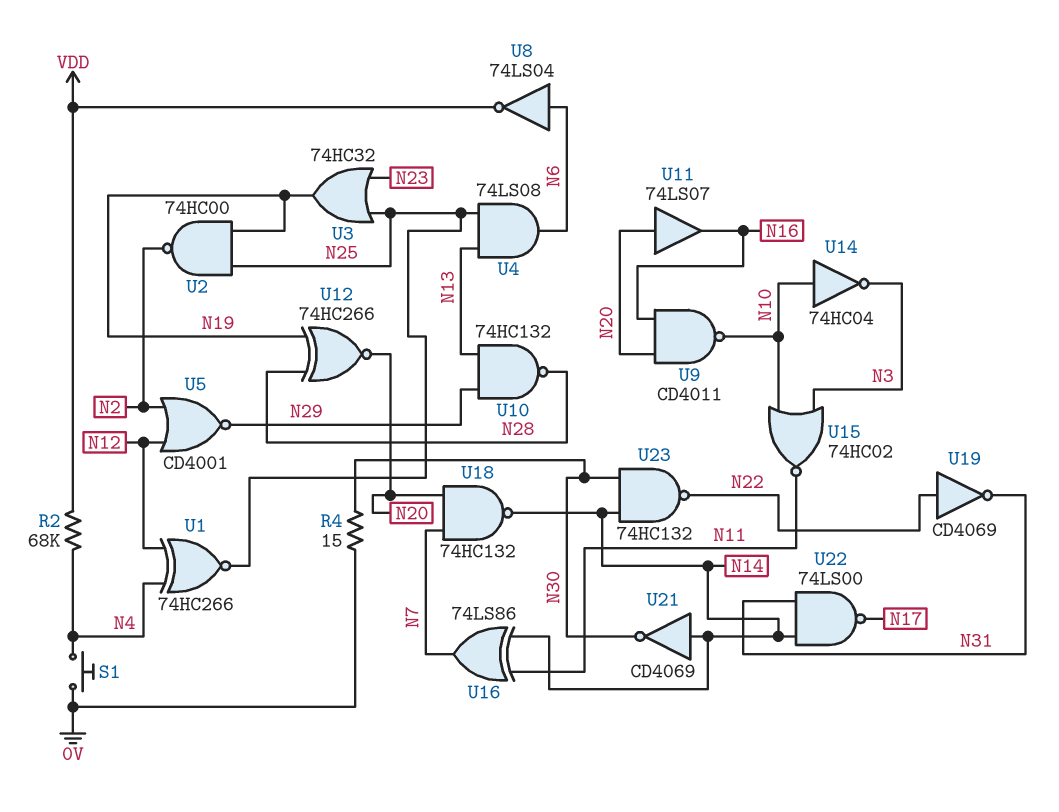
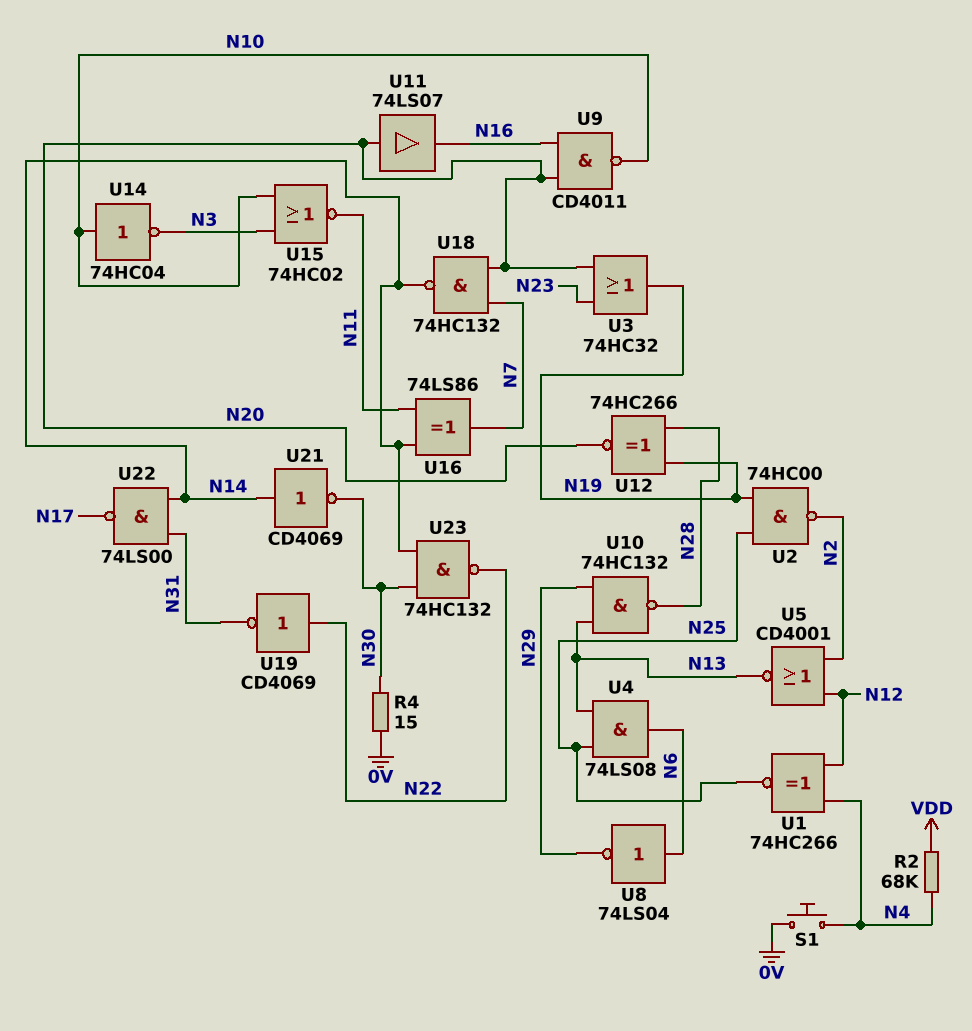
U3: OR 74HC32 (in N23, in N25, out N19) -> OR 74HC32 (in N20, in N23, out N19)
U5: NOR CD4001 (in N2, in N12, out N29) -> NOR CD4001 (in N2, in N12, out N13)
U8: NOT 74LS04 (in N6, out VDD) -> NOT 74LS04 (in N6, out N29)

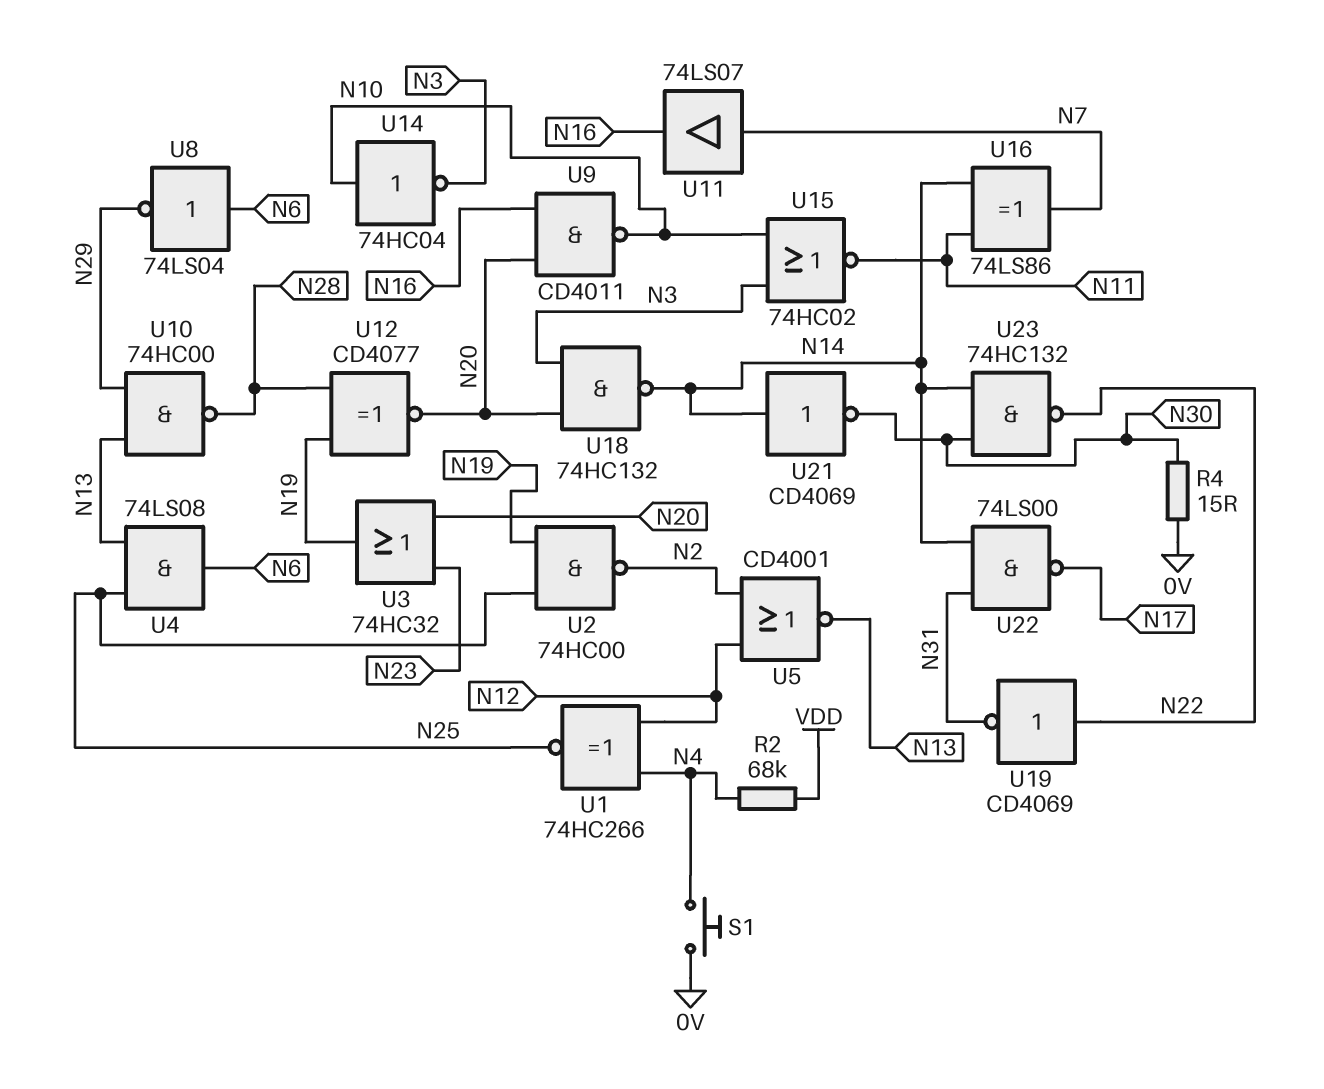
U10: NAND 74HC132 (in N13, in N29, out N28) -> NAND 74HC00 (in N13, in N29, out N28)
U11: buffer 74LS07 (in N20, out N16) -> buffer 74LS07 (in N7, out N16)
U12: XNOR 74HC266 (in N19, in N28, out N20) -> XNOR CD4077 (in N19, in N28, out N20)
U18: NAND 74HC132 (in N7, in N20, out N14) -> NAND 74HC132 (in N3, in N20, out N14)

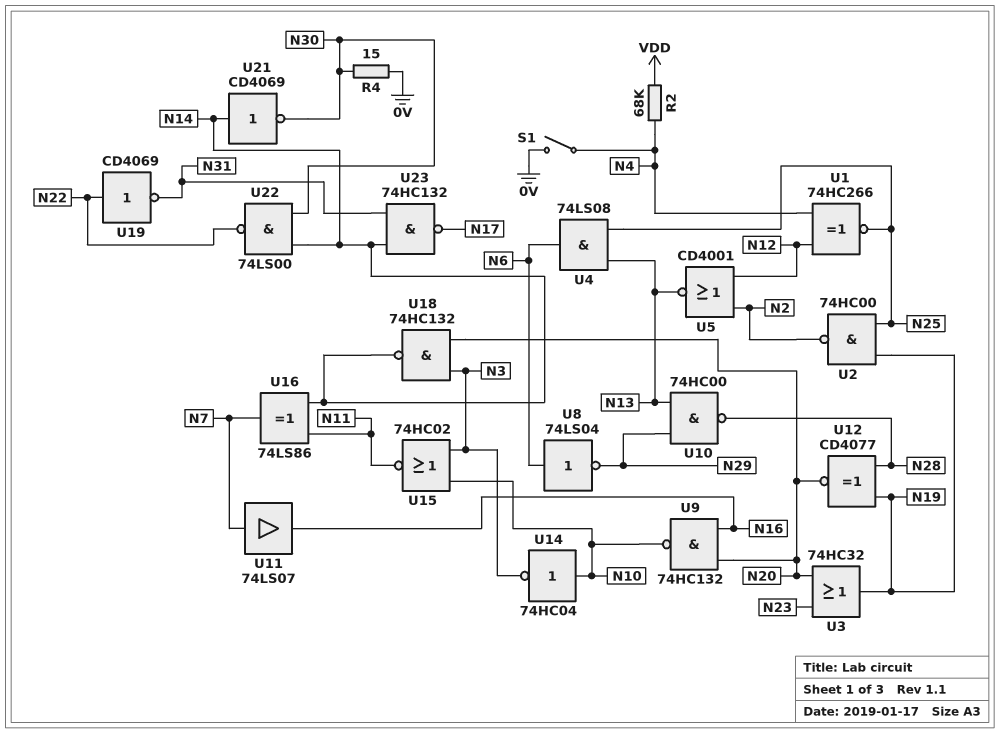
S1: button (0V, N4) -> switch (0V, N4)
U9: NAND CD4011 (in N16, in N20, out N10) -> NAND 74HC132 (in N16, in N20, out N10)
U22: NAND 74LS00 (in N14, in N31, out N17) -> NAND 74LS00 (in N14, in N30, out N22)
U23: NAND 74HC132 (in N14, in N30, out N22) -> NAND 74HC132 (in N14, in N31, out N17)

